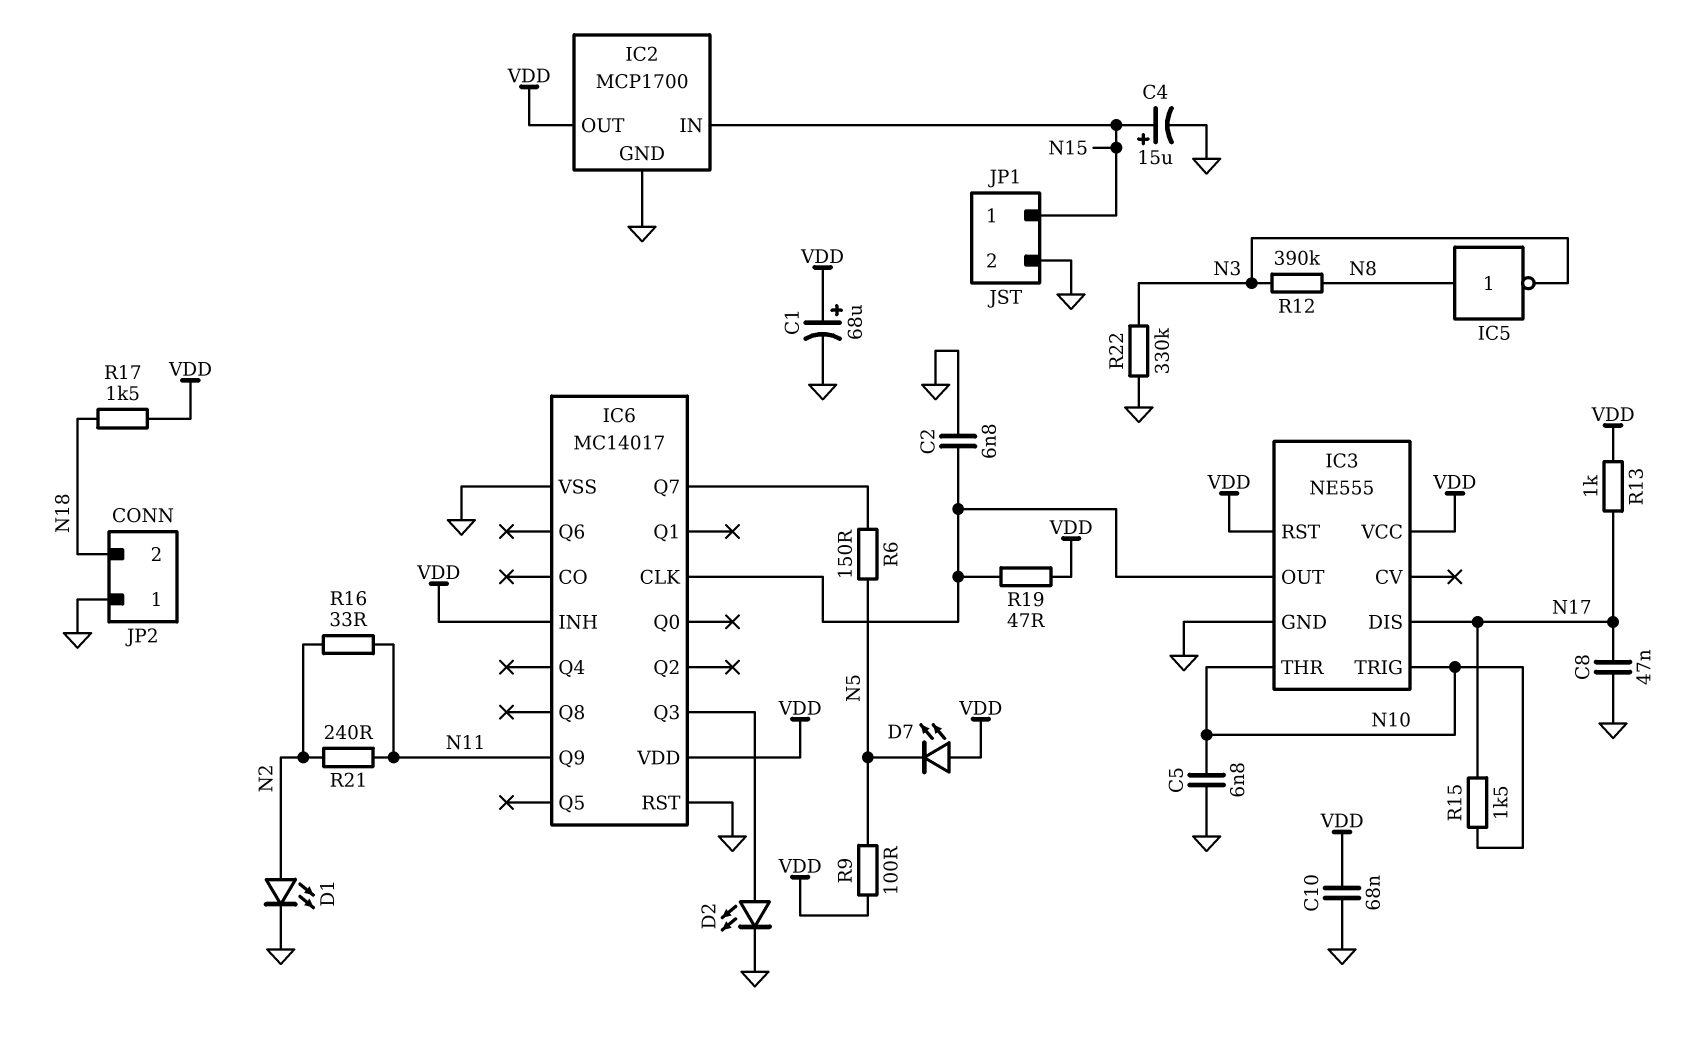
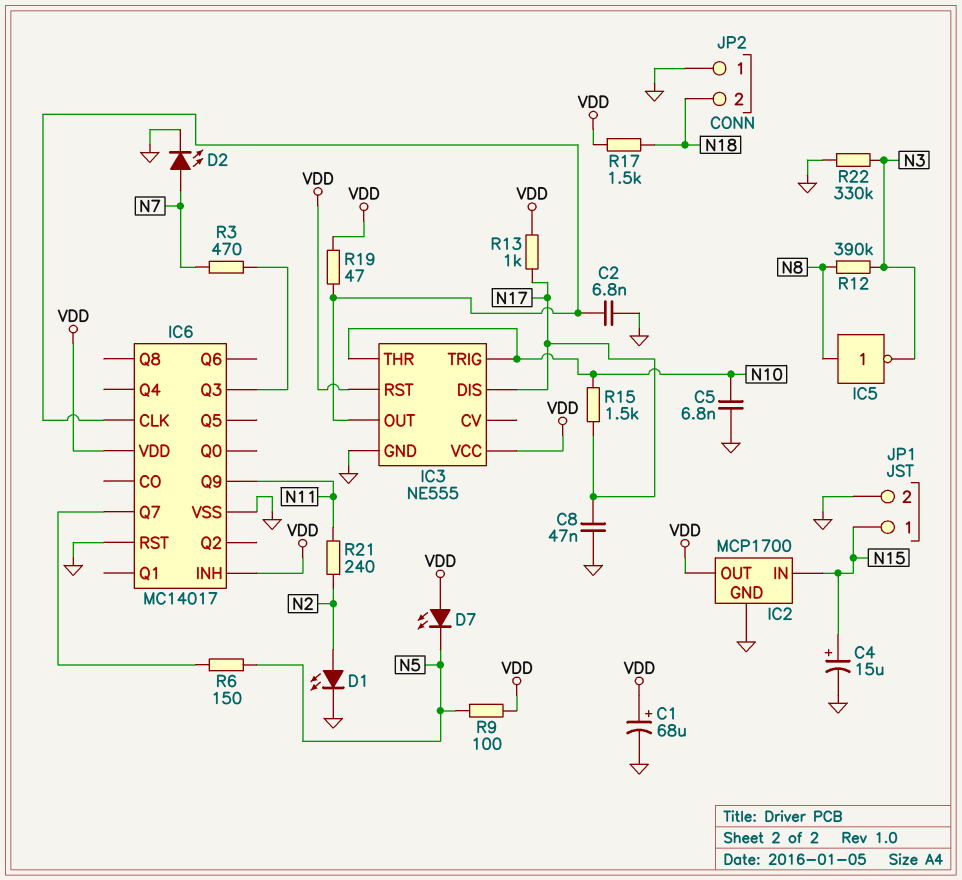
C10: 68nF (GND, VDD) -> none
D2: LED (A IC6/Q3, K GND) -> LED (A N7, K GND)
R3: none -> 470 (IC6/Q3, N7)
R16: 33 (N2, N11) -> none

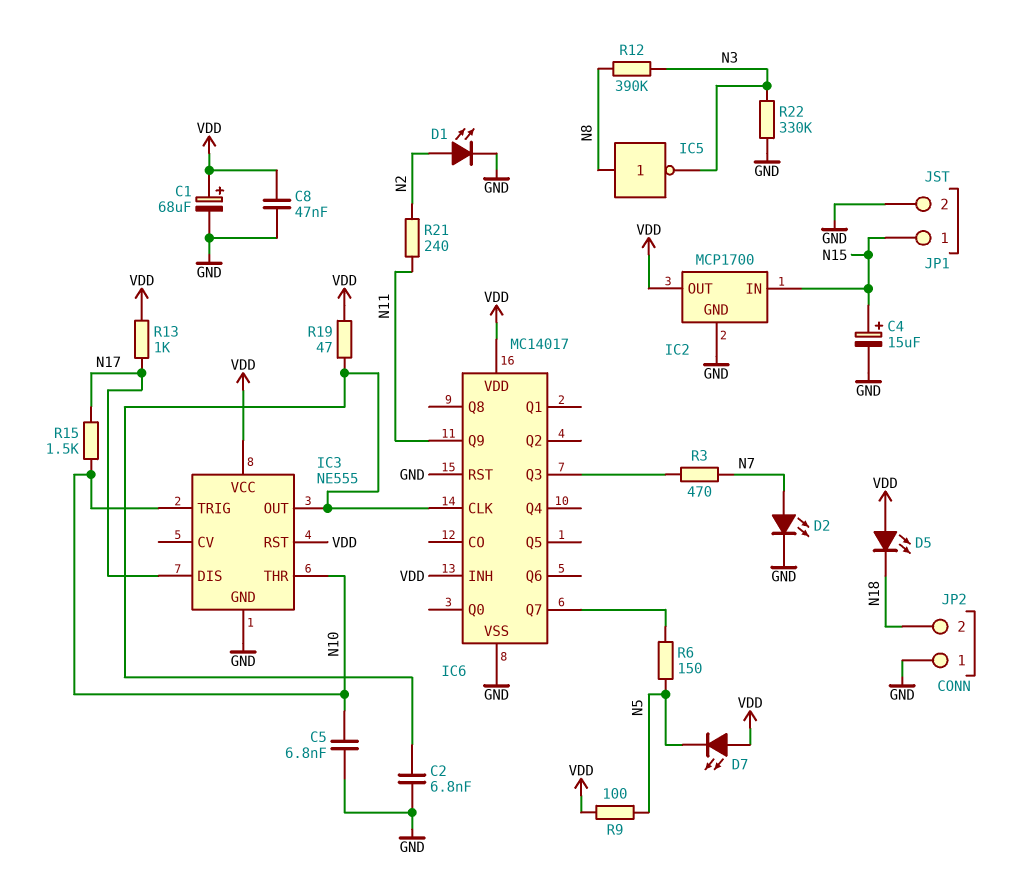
C8: 47nF (GND, N17) -> 47nF (GND, VDD)
D5: none -> LED (A VDD, K N18)
R17: 1.5k (N18, VDD) -> none

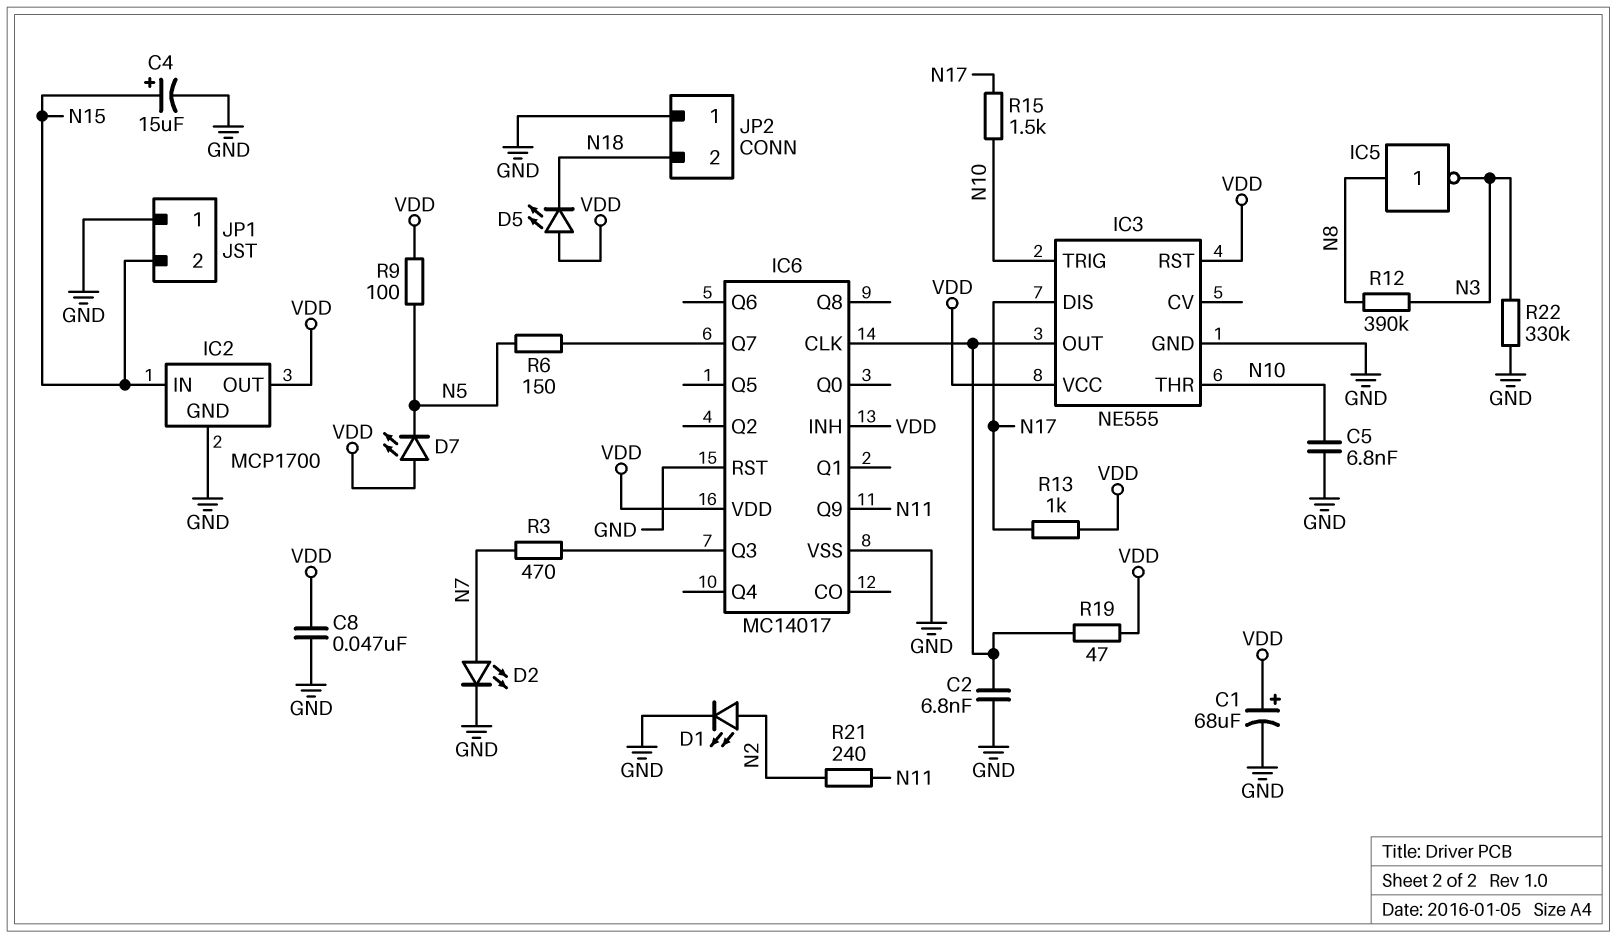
JP1 pin 1: N15 -> GND
JP1 pin 2: GND -> N15

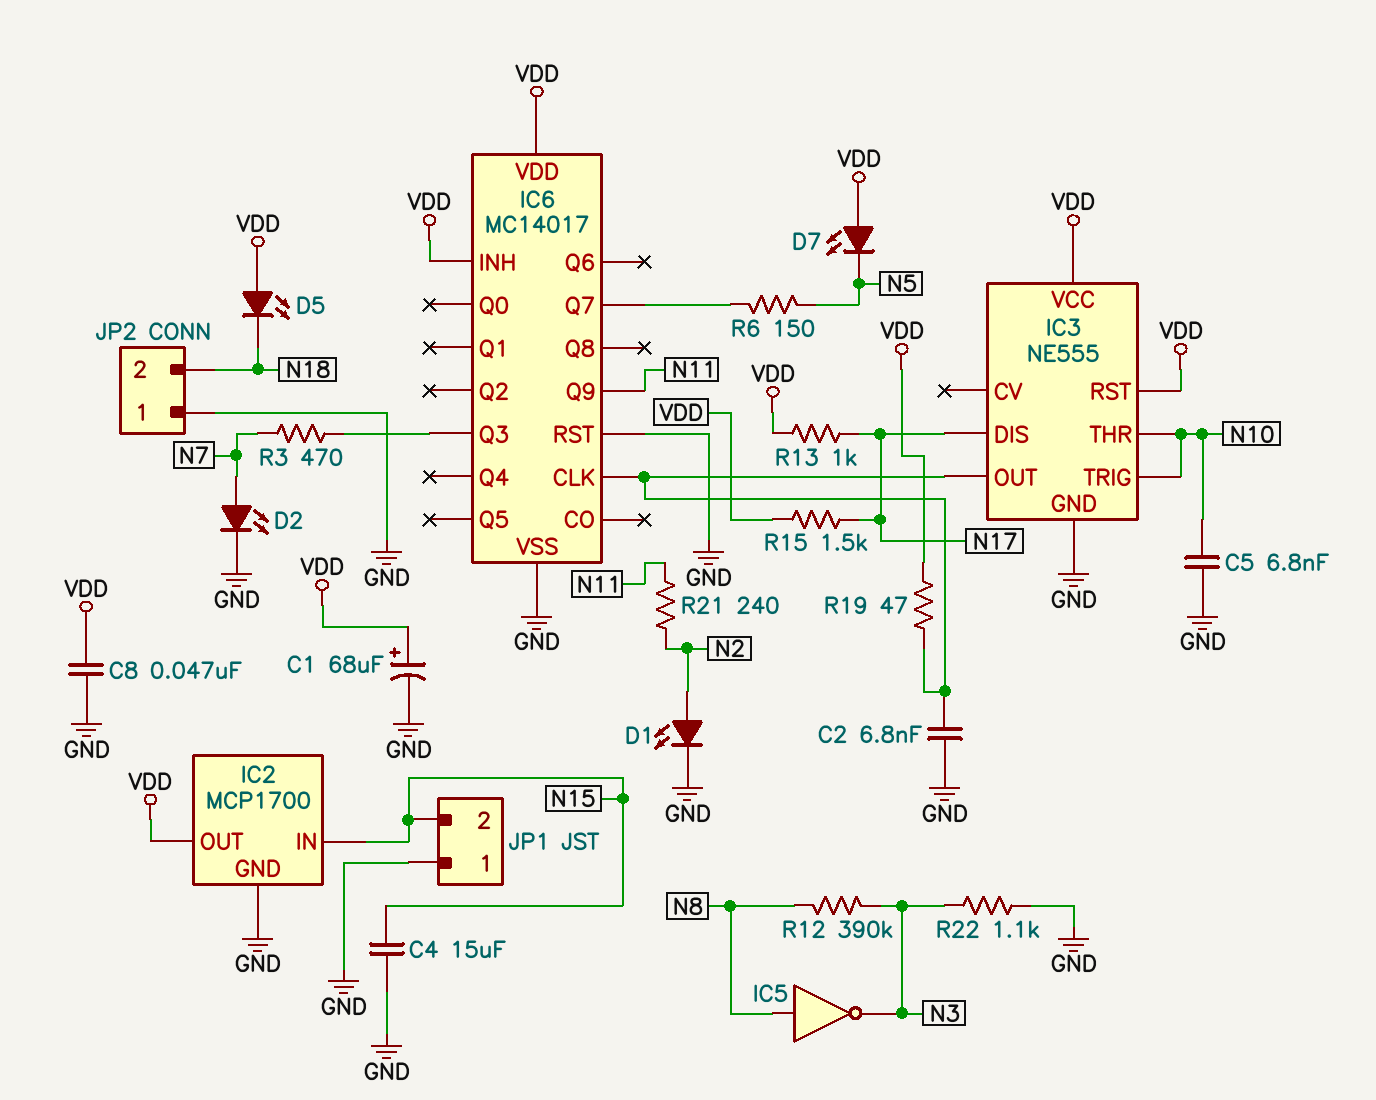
C4: 15uF (plus N15, minus GND) -> 15uF (GND, N15)
R9: 100 (N5, VDD) -> none
R15: 1.5k (N10, N17) -> 1.5k (N17, VDD)
R22: 330k (GND, N3) -> 1.1k (GND, N3)

